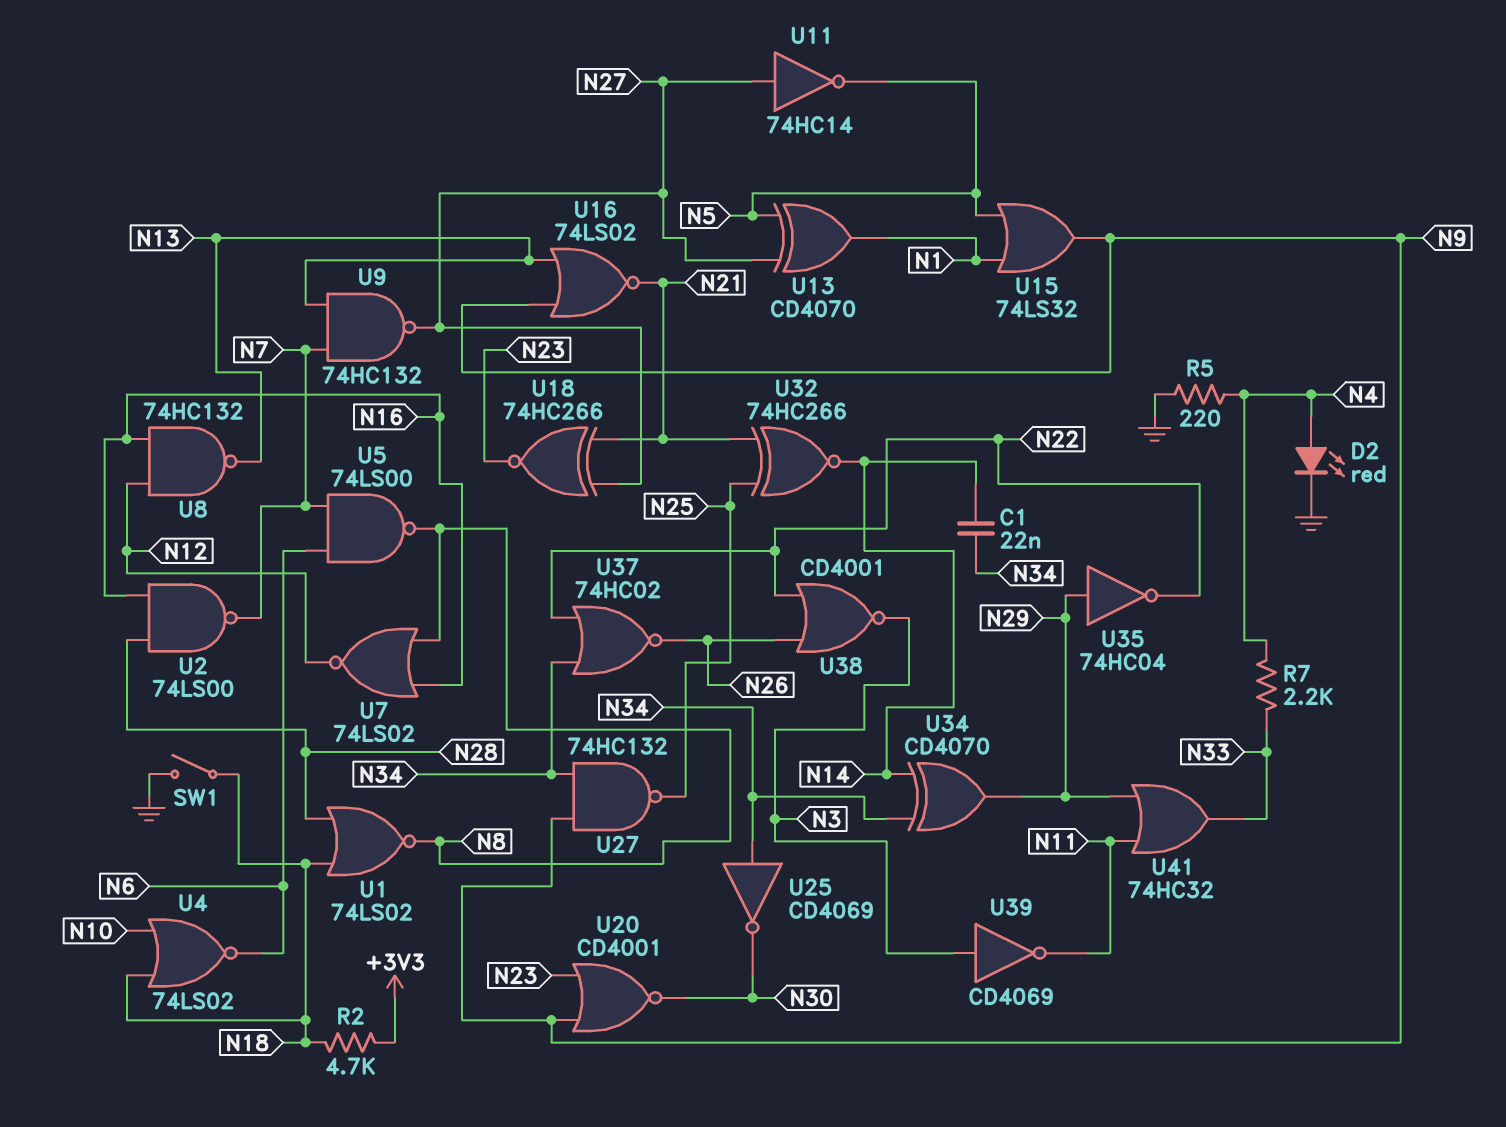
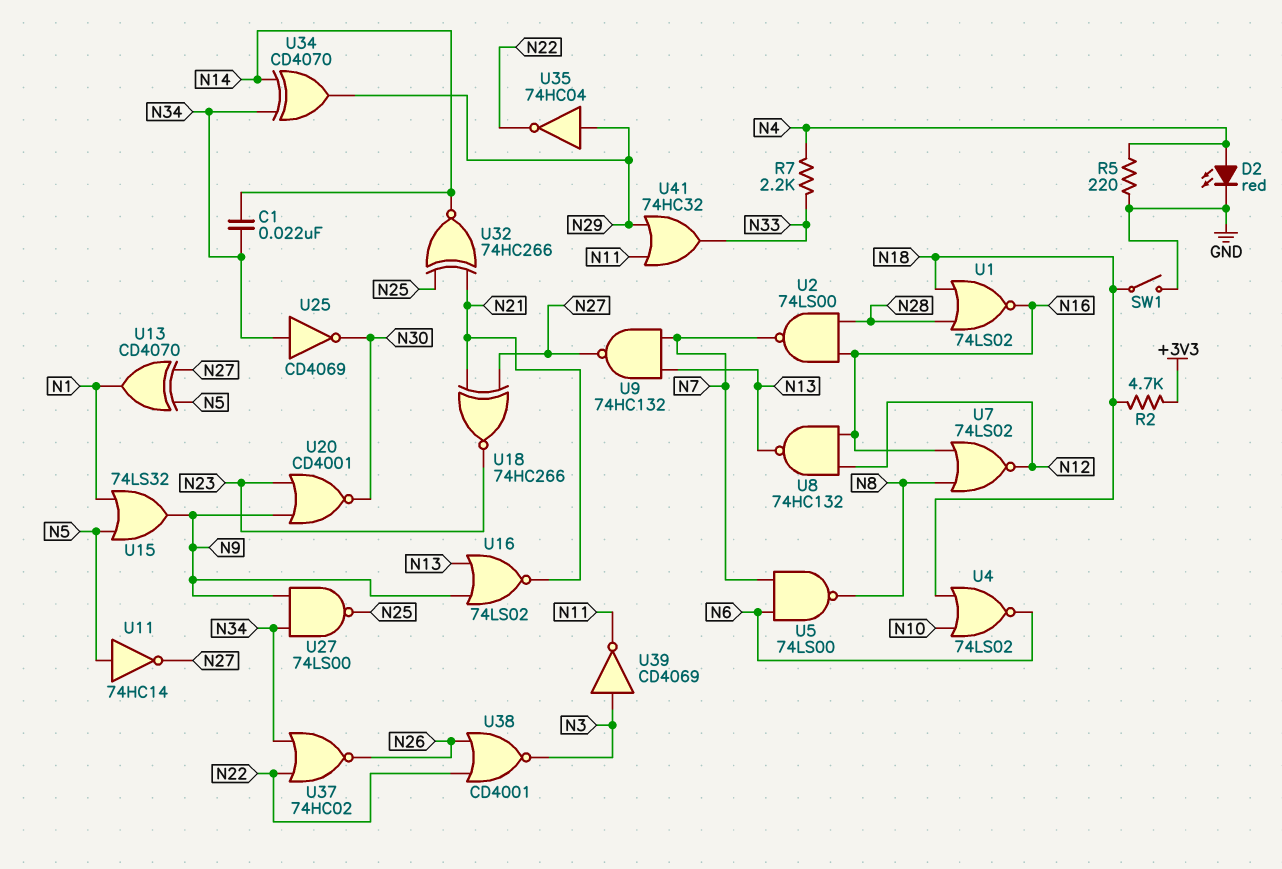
U1: NOR 74LS02 (in N18, in N28, out N8) -> NOR 74LS02 (in N18, in N28, out N16)
U11: NOT 74HC14 (in N27, out N5) -> NOT 74HC14 (in N5, out N27)
U27: NAND 74HC132 (in N9, in N34, out N25) -> NAND 74LS00 (in N9, in N34, out N25)

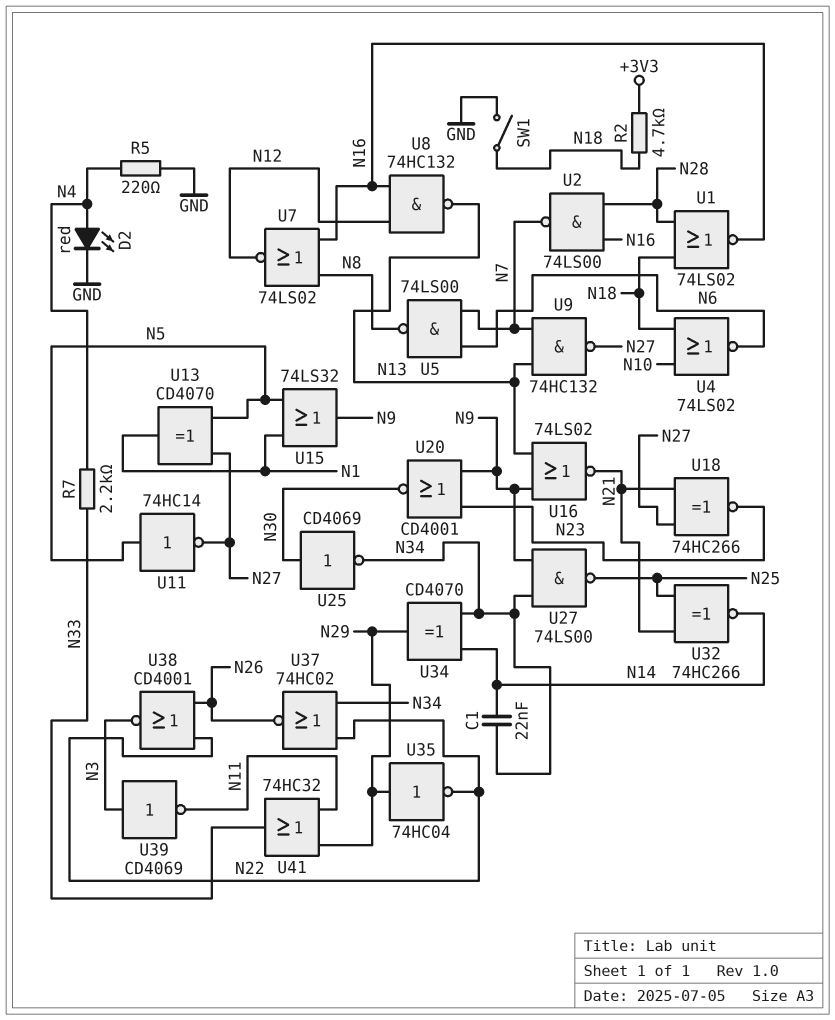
U25: NOT CD4069 (in N34, out N30) -> NOT CD4069 (in N30, out N34)

